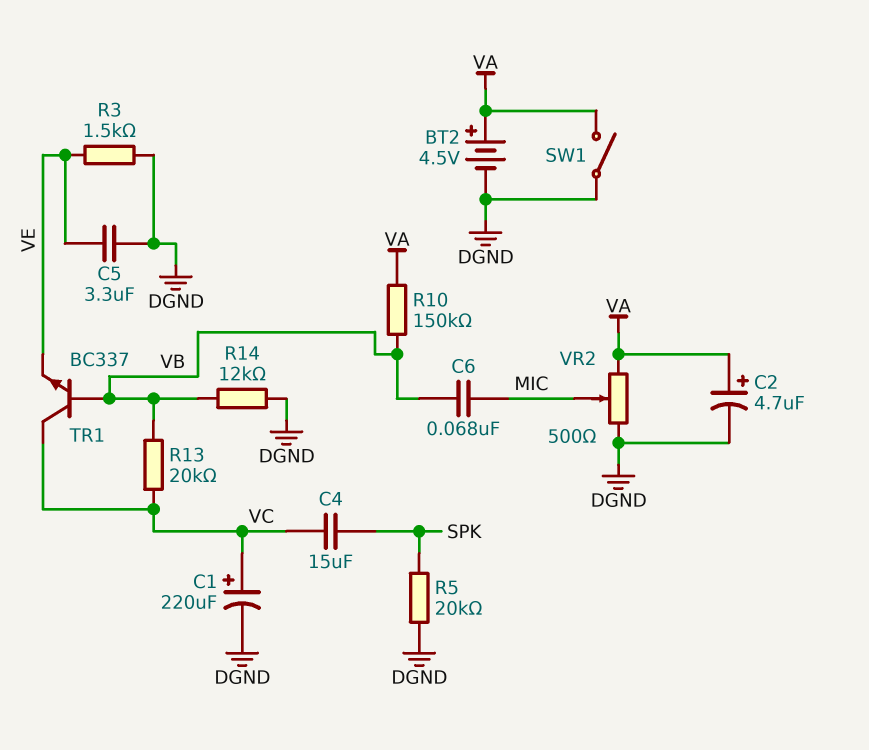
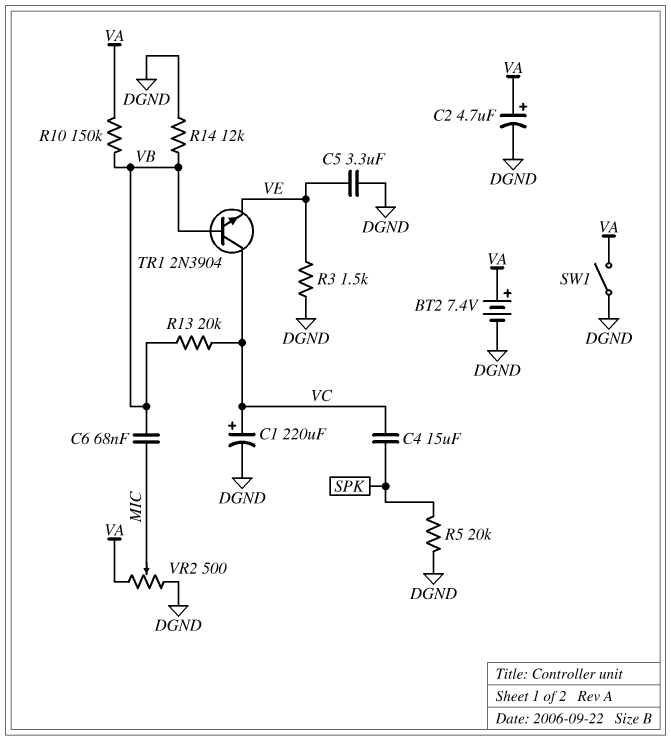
BT2: 4.5V (plus VA, minus DGND) -> 7.4V (plus VA, minus DGND)
TR1: NPN BC337 (B VB, C VC, E VE) -> NPN 2N3904 (B VB, C VC, E VE)

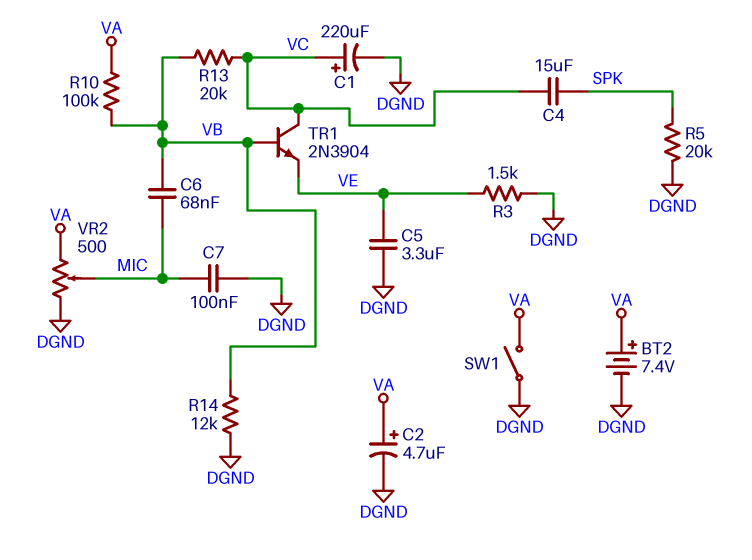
C7: none -> 100nF (DGND, MIC)
R10: 150k (VA, VB) -> 100k (VA, VB)

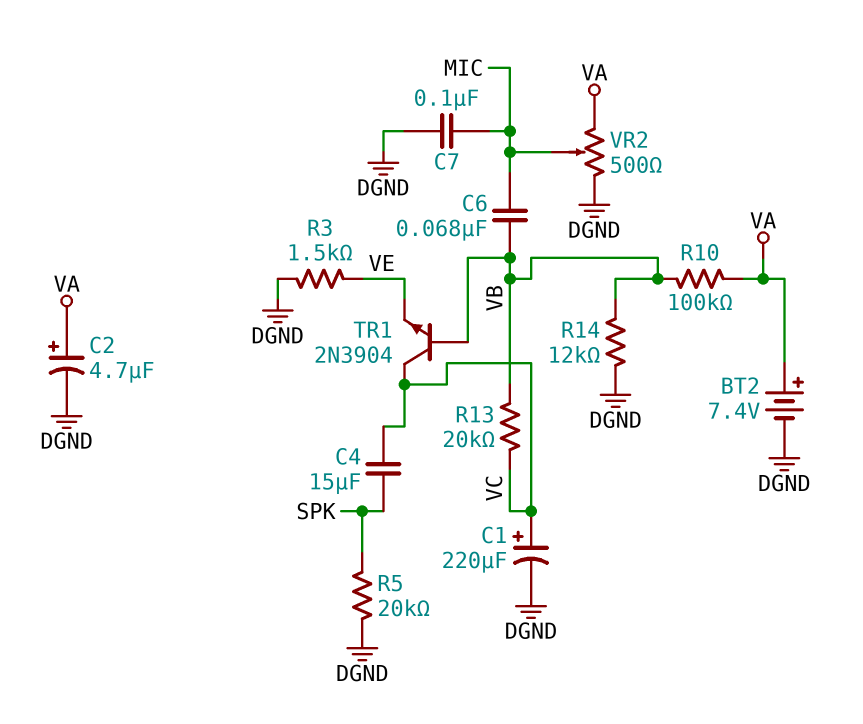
C5: 3.3uF (DGND, VE) -> none
SW1: switch (DGND, VA) -> none

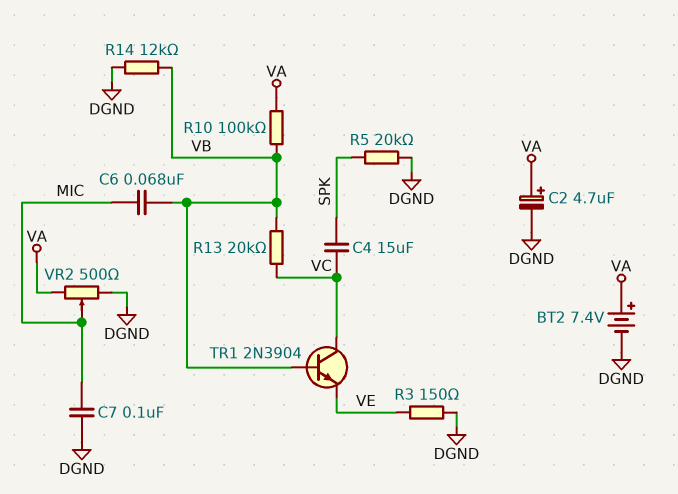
C1: 220uF (plus VC, minus DGND) -> none
R3: 1.5k (DGND, VE) -> 150 (DGND, VE)

